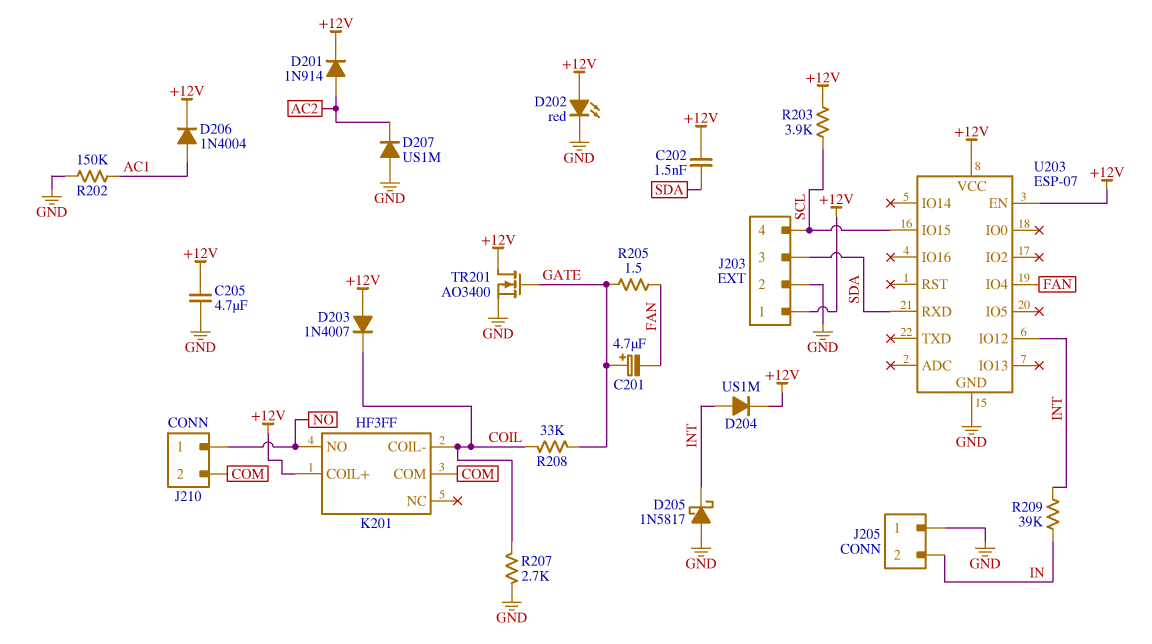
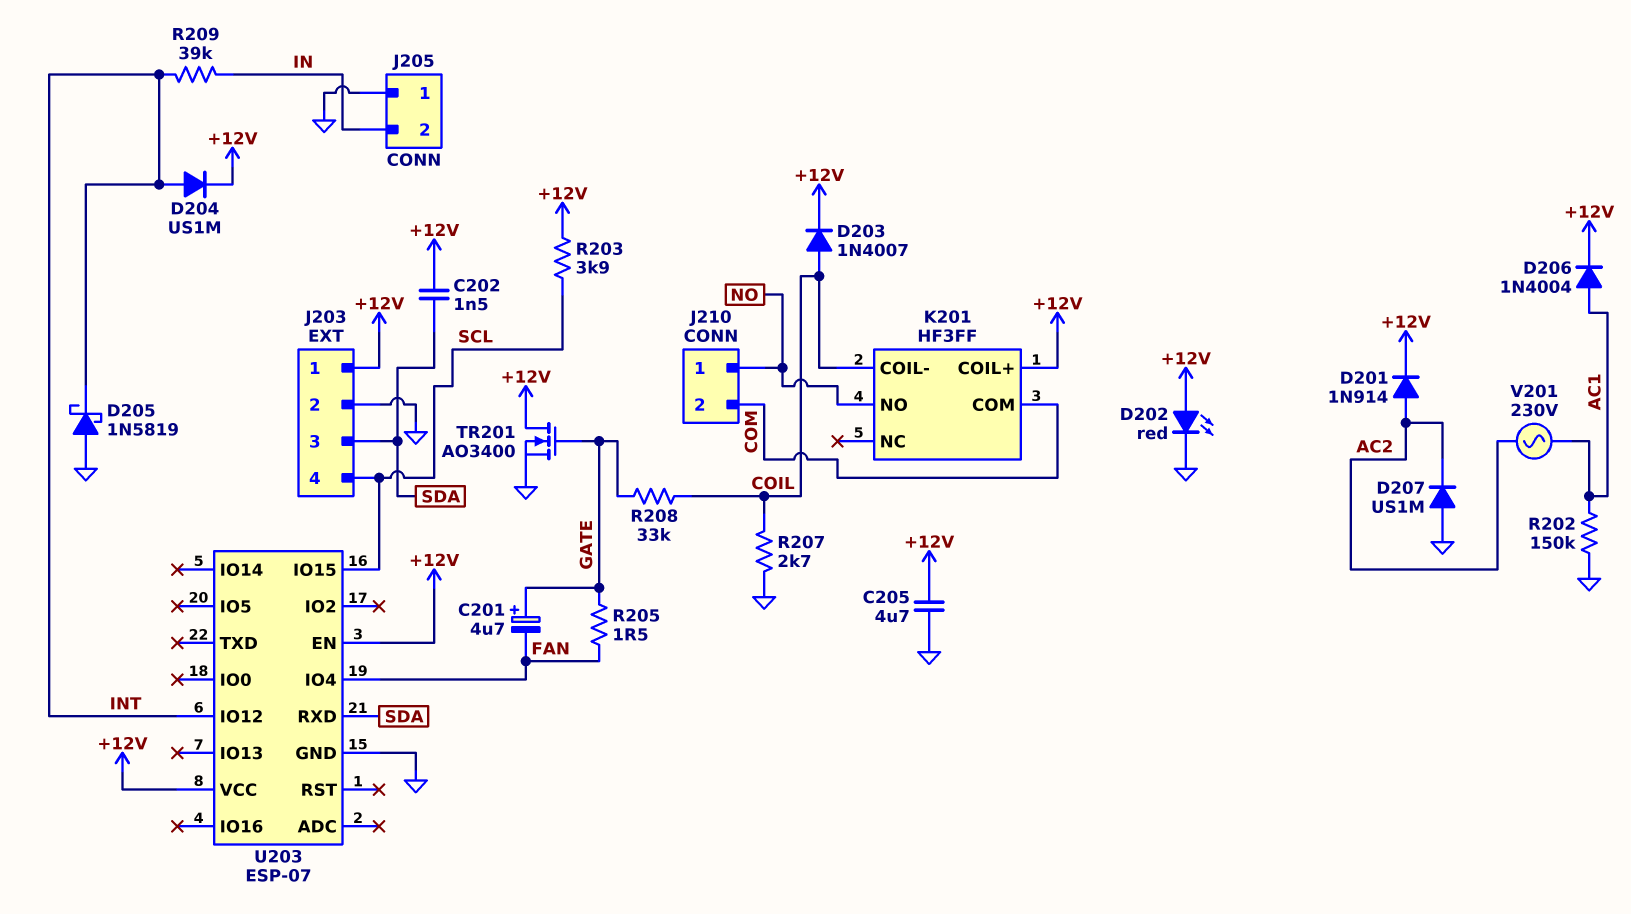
D203: diode 1N4007 (A +12V, K COIL) -> diode 1N4007 (A COIL, K +12V)
D205: schottky 1N5817 (A GND, K INT) -> schottky 1N5819 (A GND, K INT)
V201: none -> AC 230V (AC1, AC2)

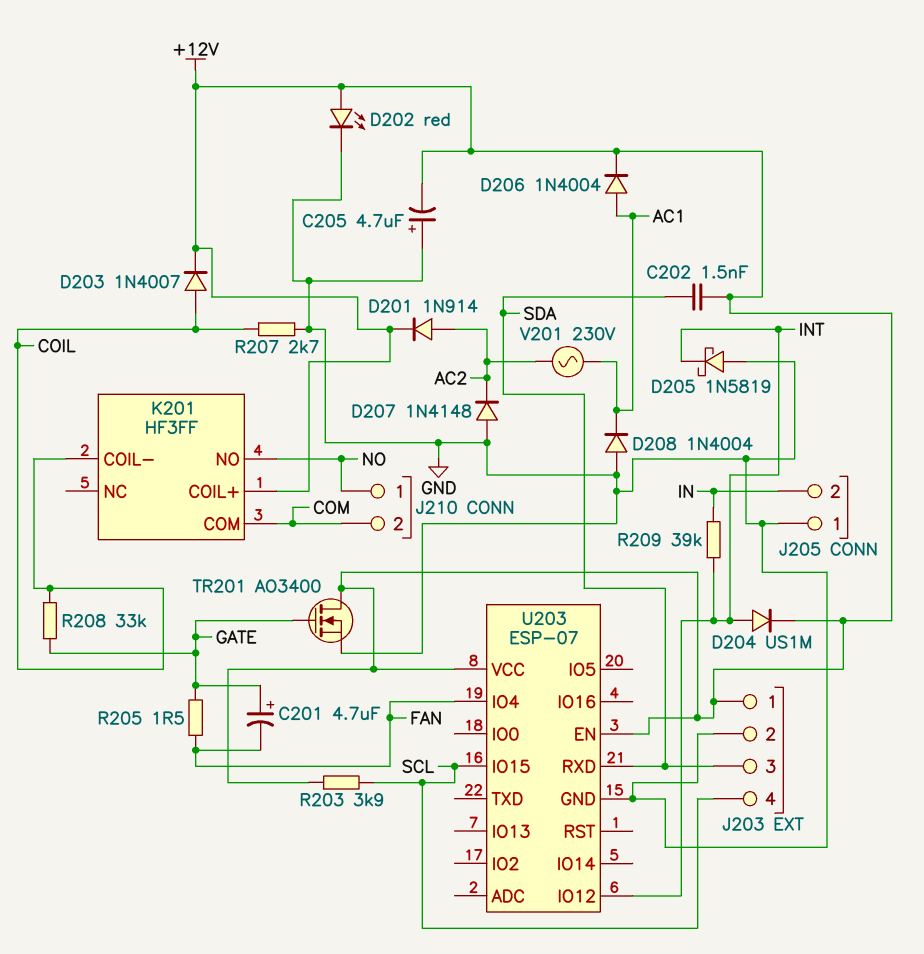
C205: 4.7uF (+12V, GND) -> 4.7uF (plus GND, minus +12V)
D207: diode US1M (A GND, K AC2) -> diode 1N4148 (A GND, K AC2)
D208: none -> diode 1N4004 (A GND, K AC1)
R202: 150k (AC1, GND) -> none

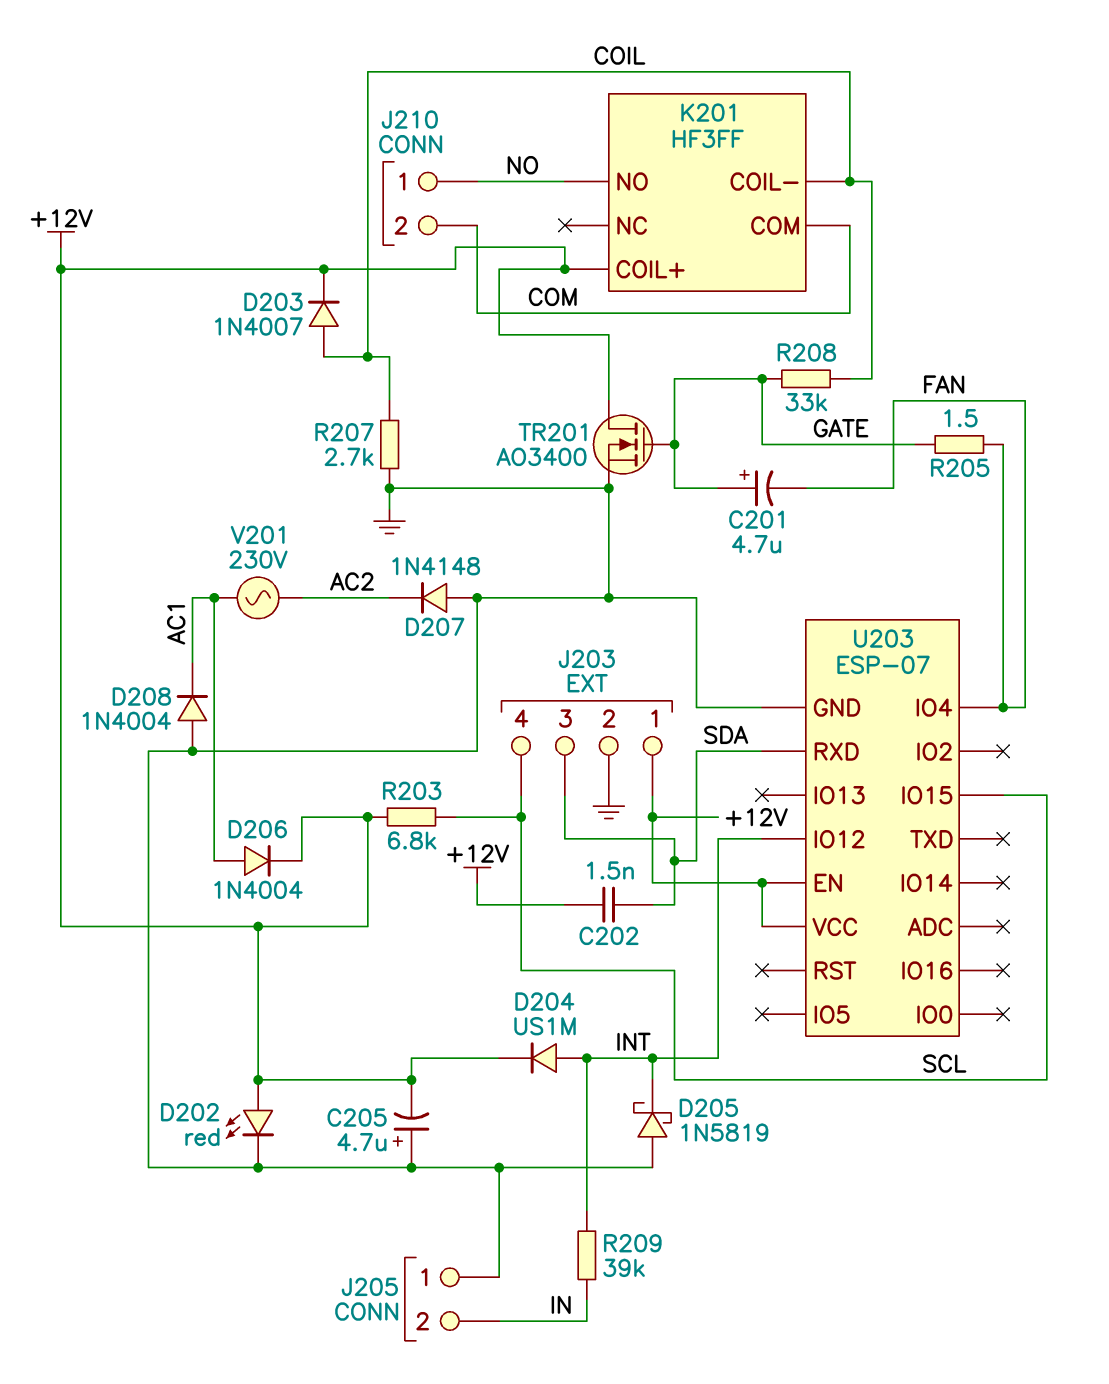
D201: diode 1N914 (A AC2, K +12V) -> none
R203: 3.9k (+12V, SCL) -> 6.8k (+12V, SCL)

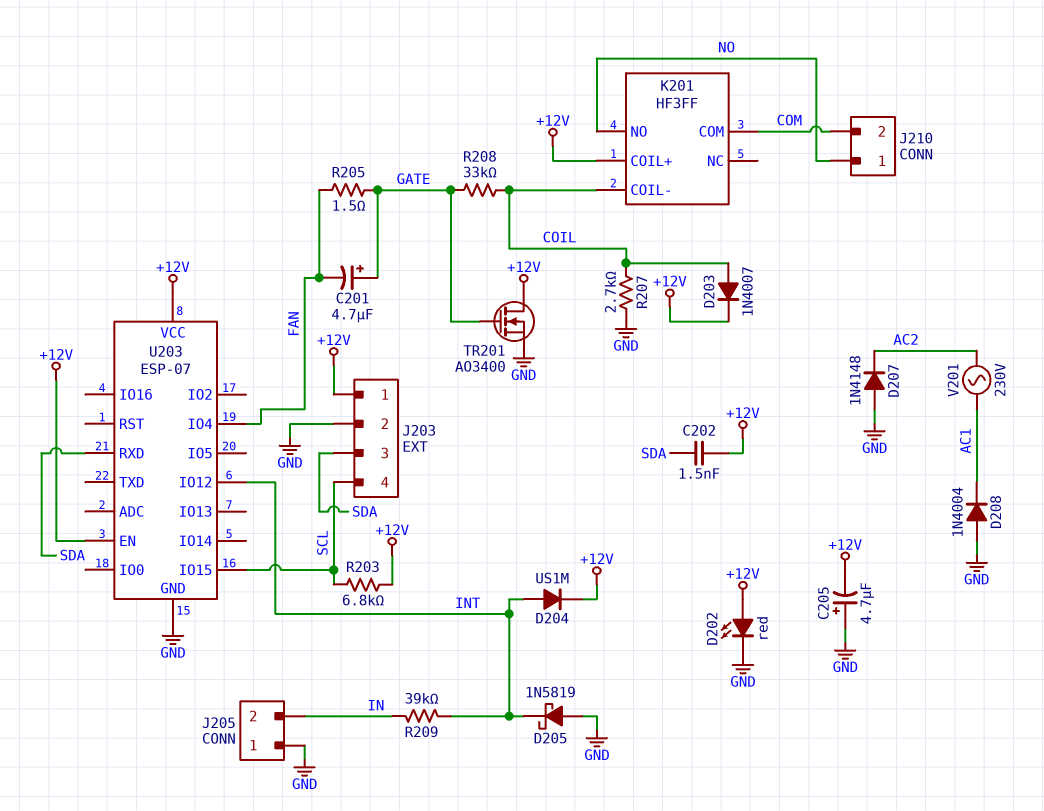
D206: diode 1N4004 (A AC1, K +12V) -> none

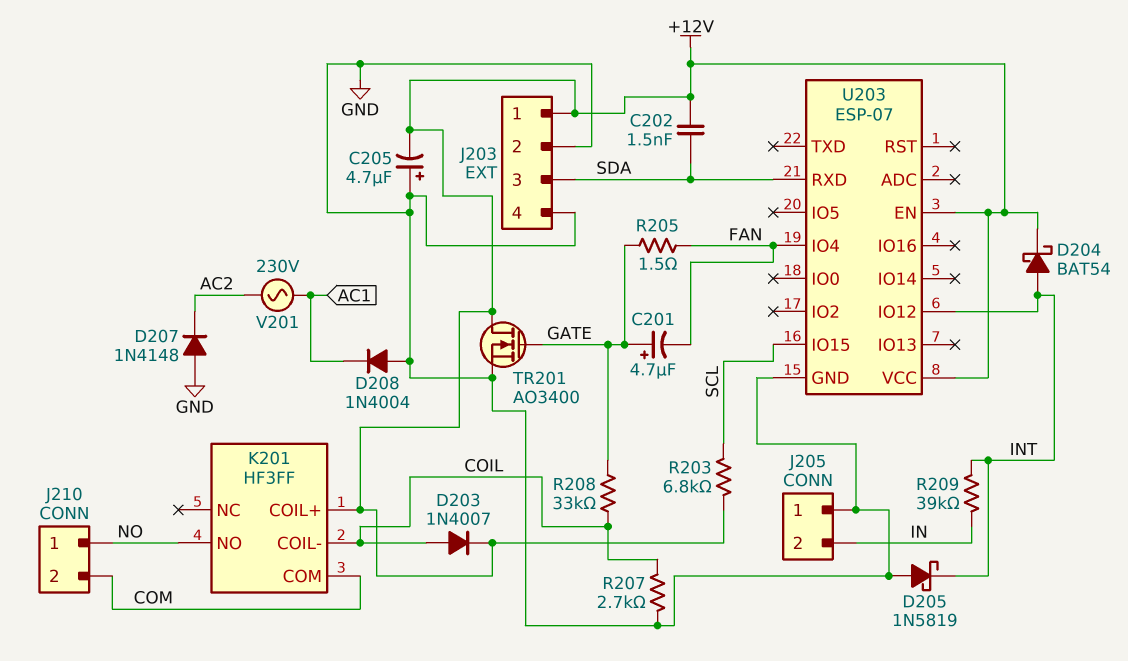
D202: LED red (A +12V, K GND) -> none
D204: diode US1M (A INT, K +12V) -> schottky BAT54 (A INT, K +12V)
J203 pin 4: SCL -> GND

